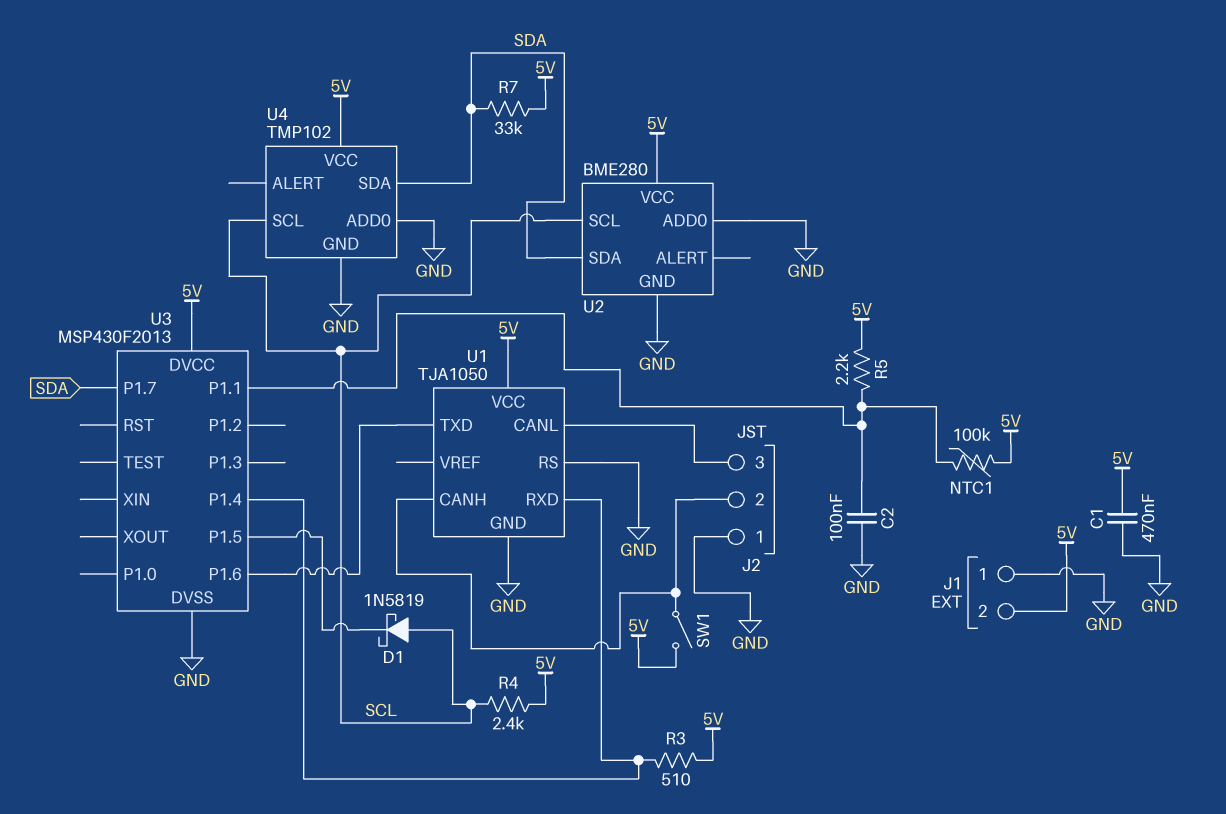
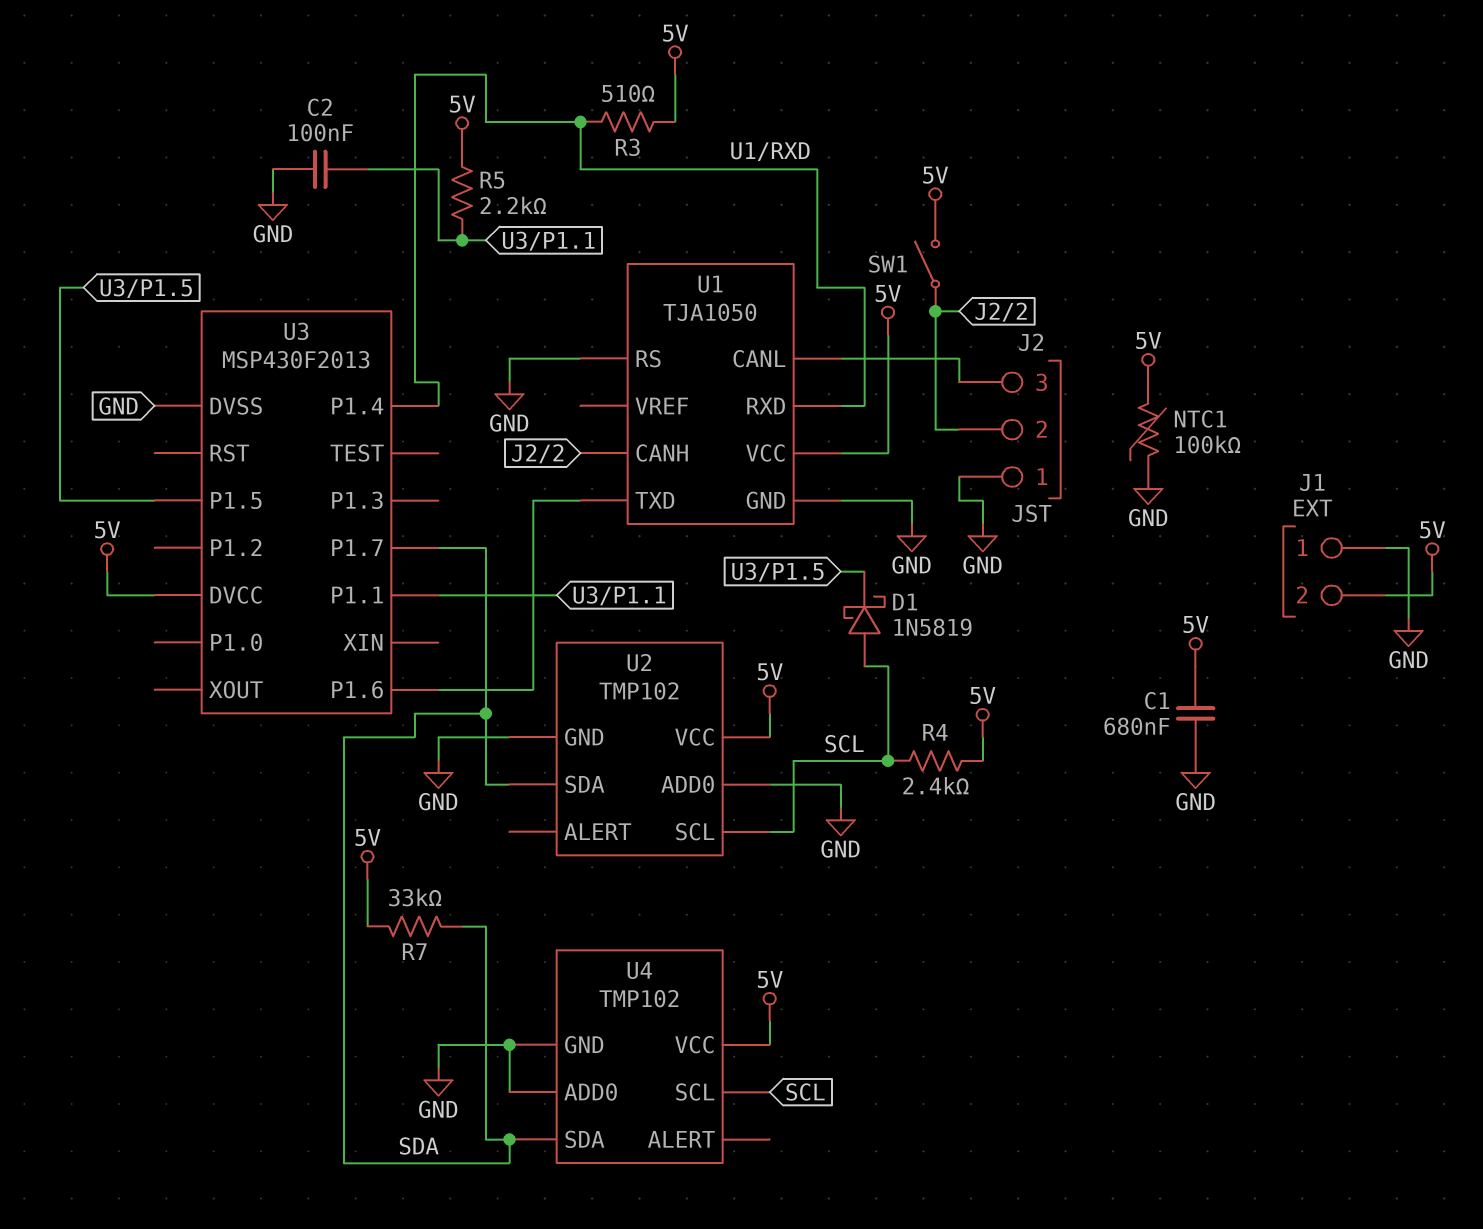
C1: 470nF (5V, GND) -> 680nF (5V, GND)
NTC1: 100k (5V, U3/P1.1) -> 100k (5V, GND)
U2: BME280 -> TMP102

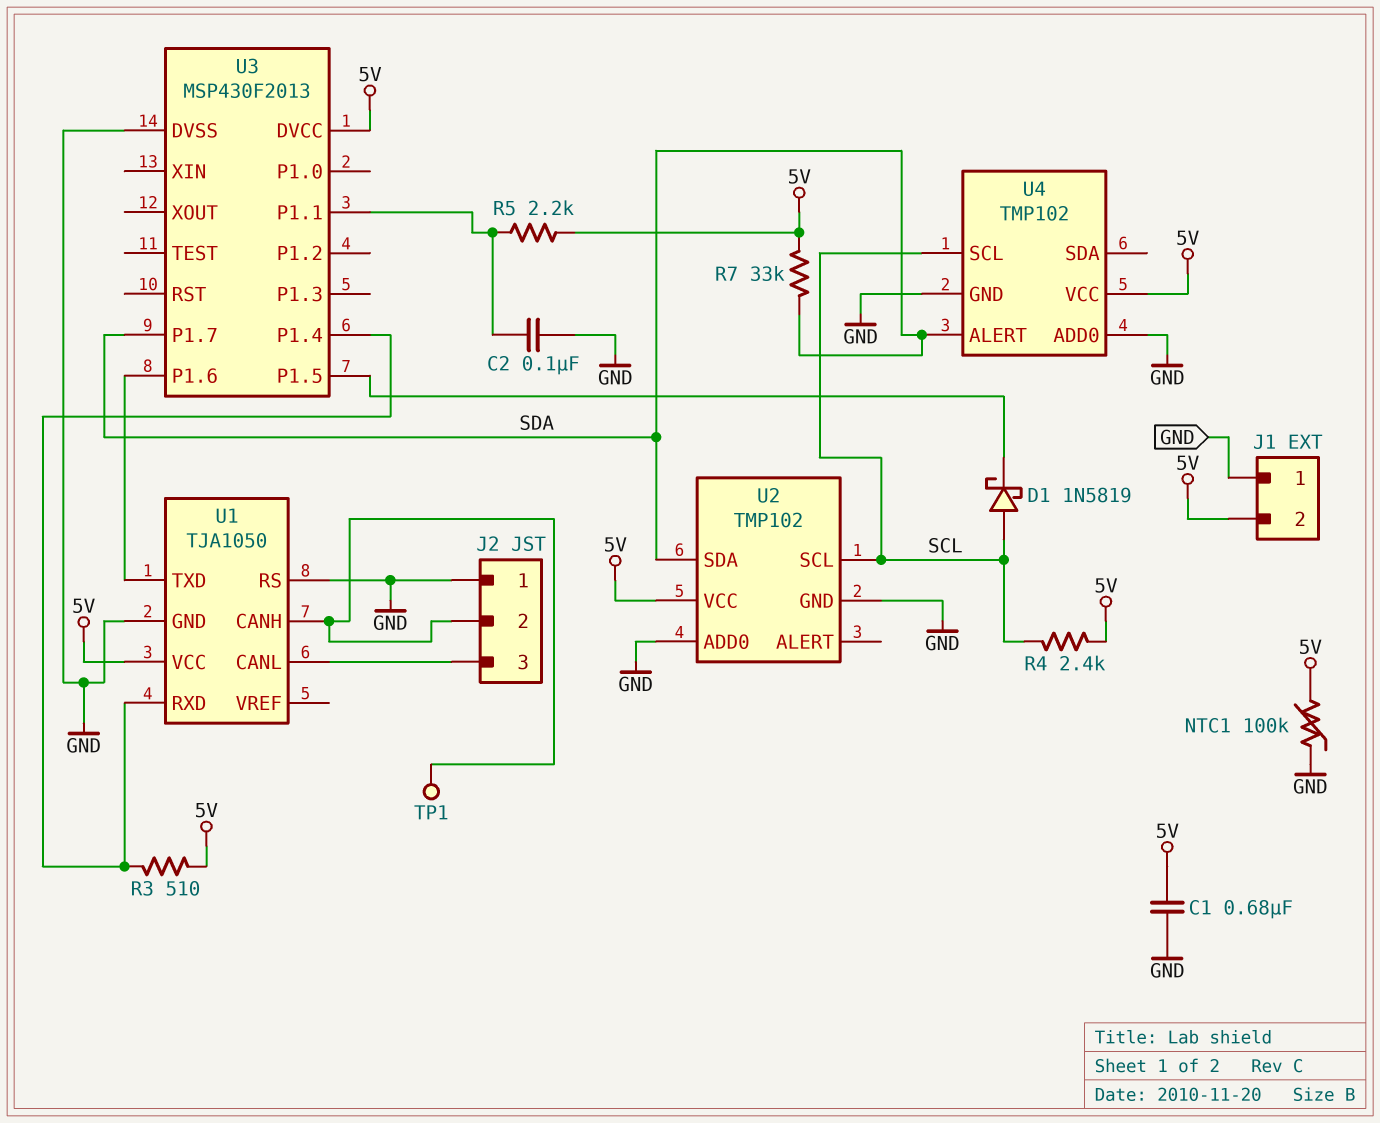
SW1: switch (5V, J2/2) -> none
TP1: none -> test point (J2/2)
U4 pin ALERT: none -> SDA
U4 pin SDA: SDA -> none

